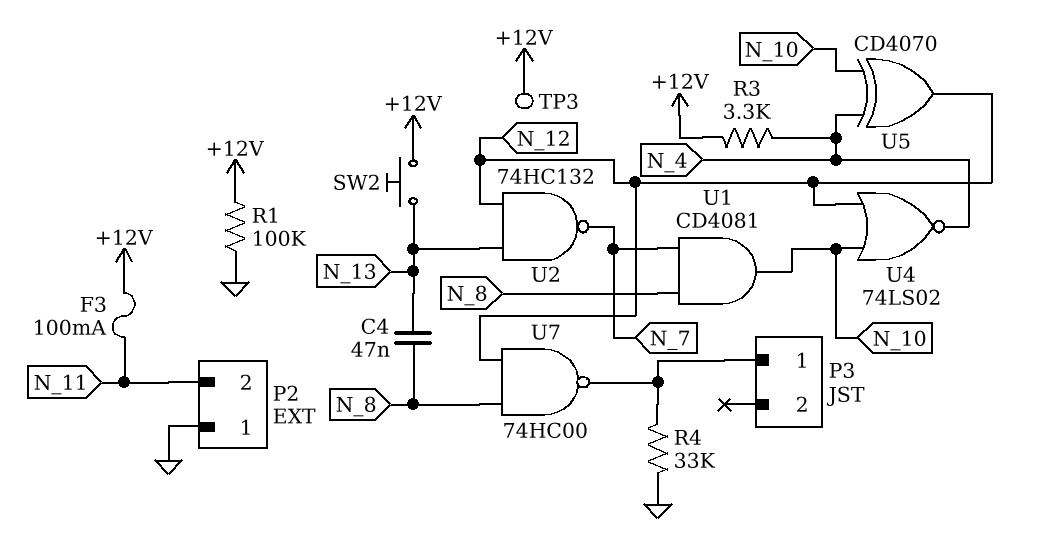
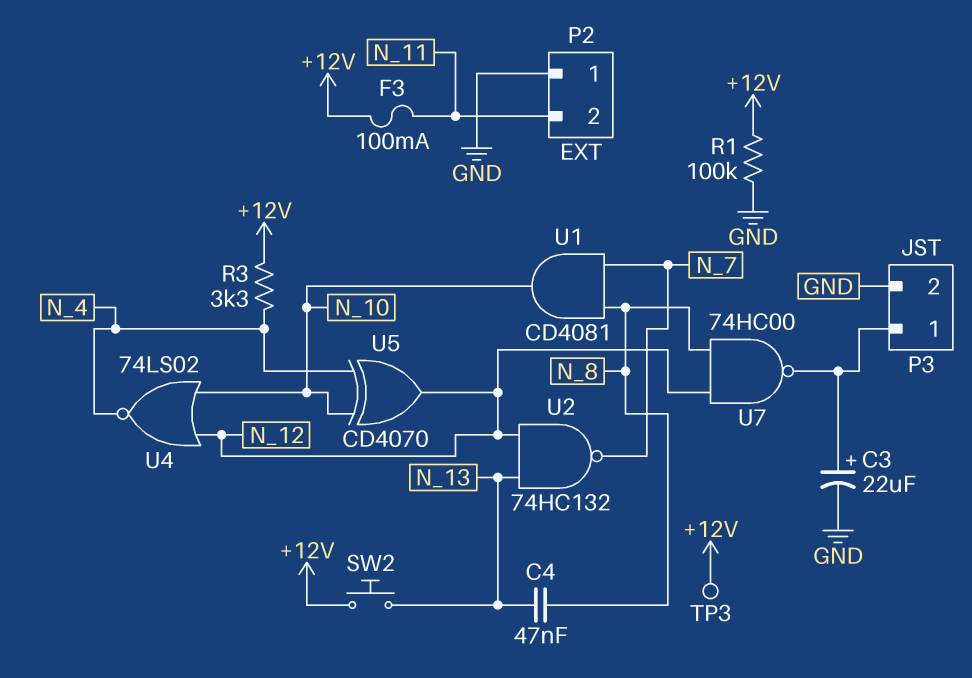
C3: none -> 22uF (plus P3/1, minus GND)
P3 pin 2: none -> GND
R4: 33k (GND, P3/1) -> none

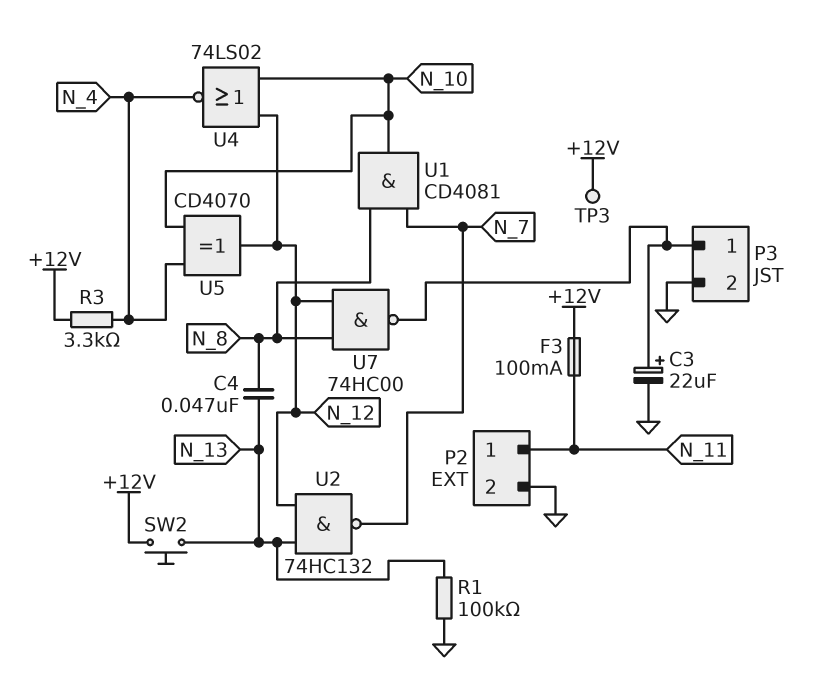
P2 pin 1: GND -> N_11
P2 pin 2: N_11 -> GND
R1: 100k (+12V, GND) -> 100k (GND, N_13)

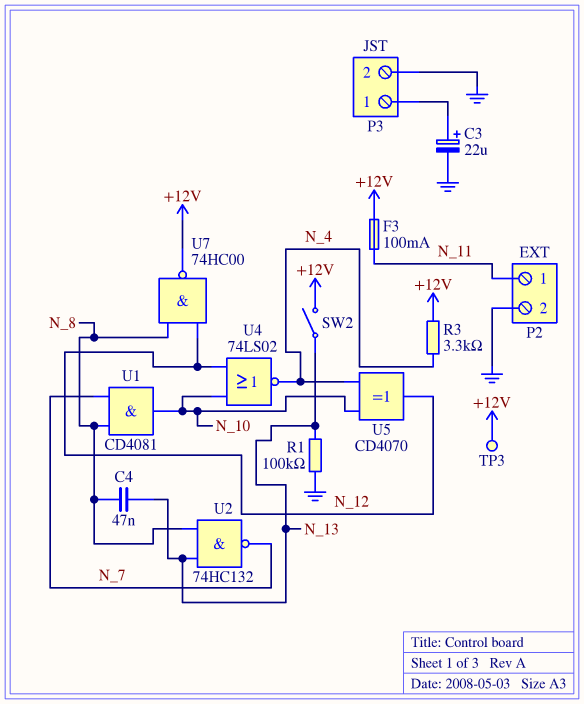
SW2: button (+12V, N_13) -> switch (+12V, N_13)
U2: NAND 74HC132 (in N_12, in N_13, out N_7) -> NAND 74HC132 (in N_8, in N_13, out N_7)
U7: NAND 74HC00 (in N_8, in N_12, out P3/1) -> NAND 74HC00 (in N_8, in N_12, out +12V)

